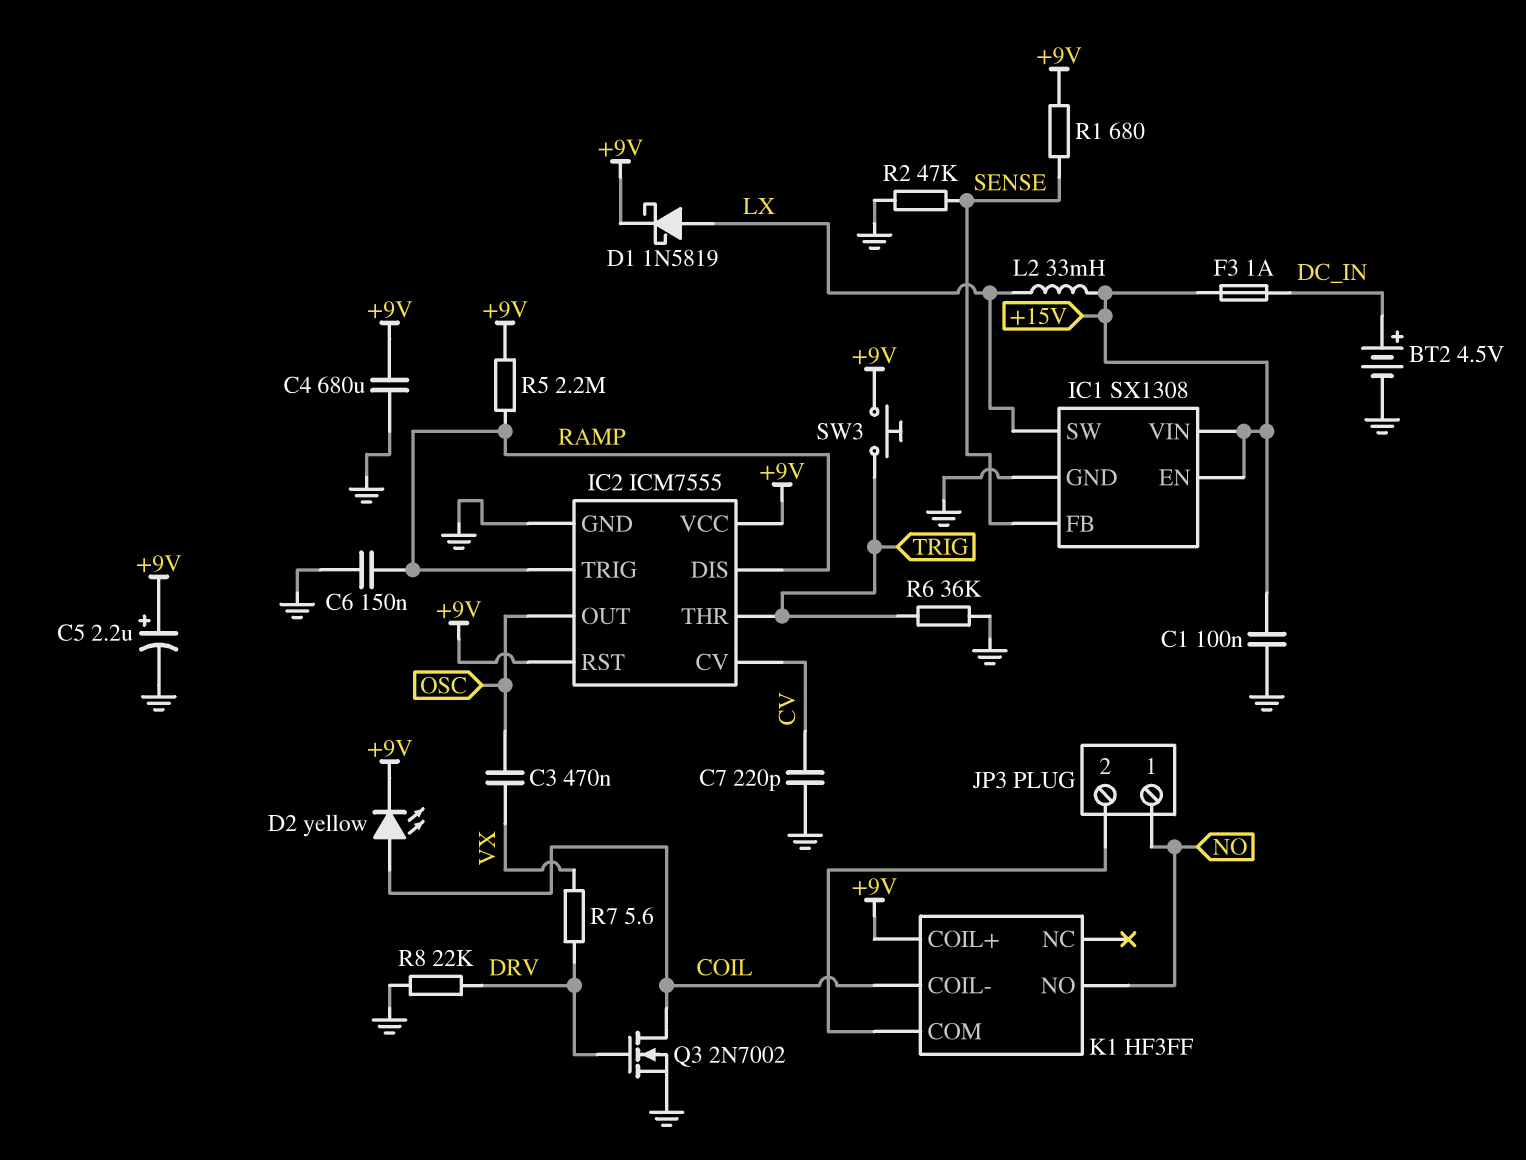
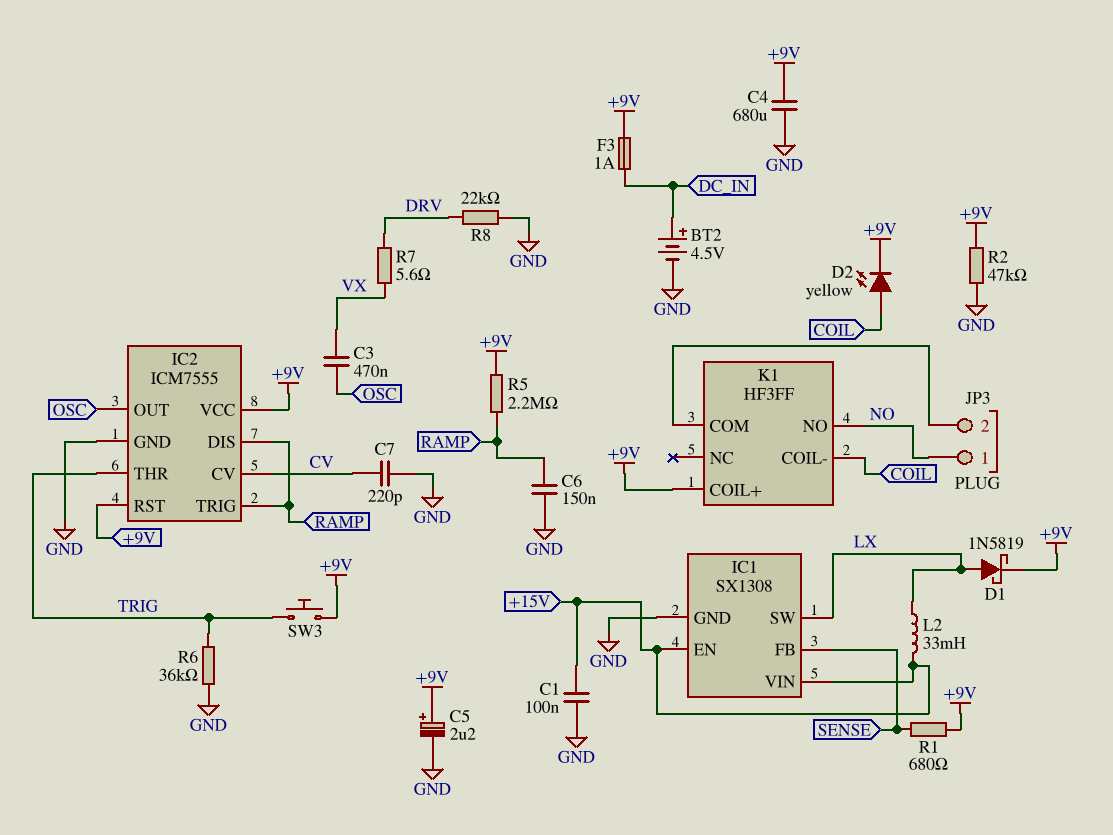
F3: 1A (+15V, DC_IN) -> 1A (+9V, DC_IN)
Q3: NMOS 2N7002 (G DRV, D COIL, S GND) -> none
R2: 47k (GND, SENSE) -> 47k (+9V, GND)

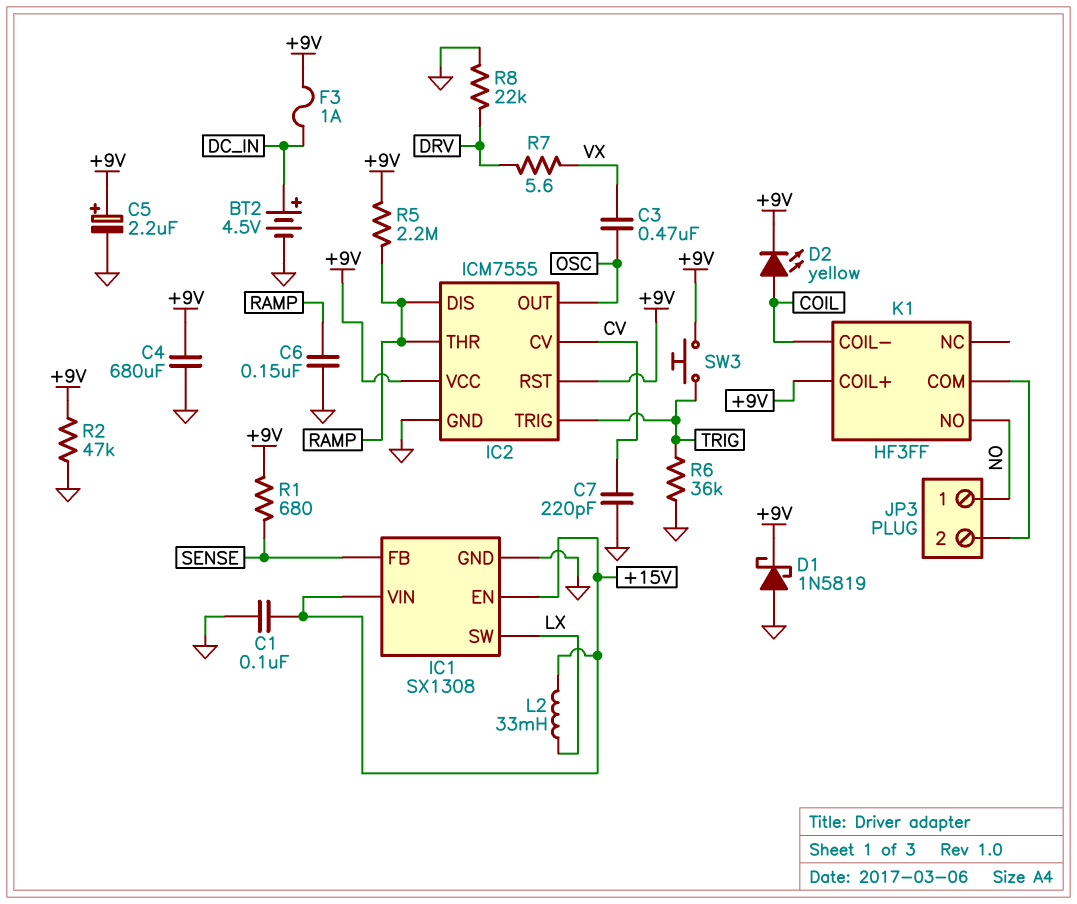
D1: schottky 1N5819 (A LX, K +9V) -> schottky 1N5819 (A GND, K +9V)
IC2 pin THR: TRIG -> RAMP
IC2 pin TRIG: RAMP -> TRIG

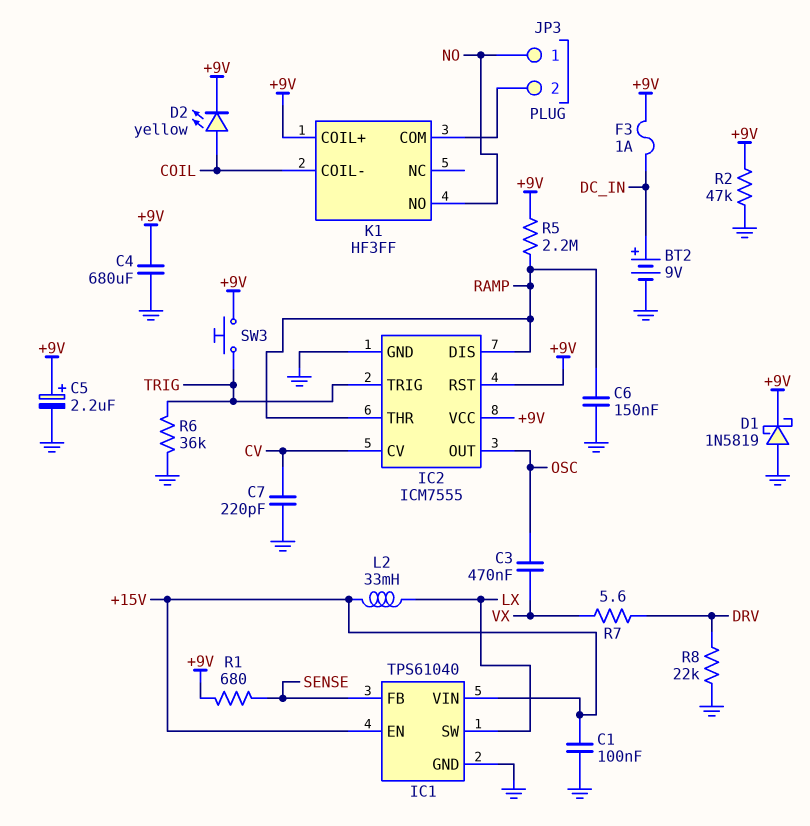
BT2: 4.5V (plus DC_IN, minus GND) -> 9V (plus DC_IN, minus GND)
IC1: SX1308 -> TPS61040

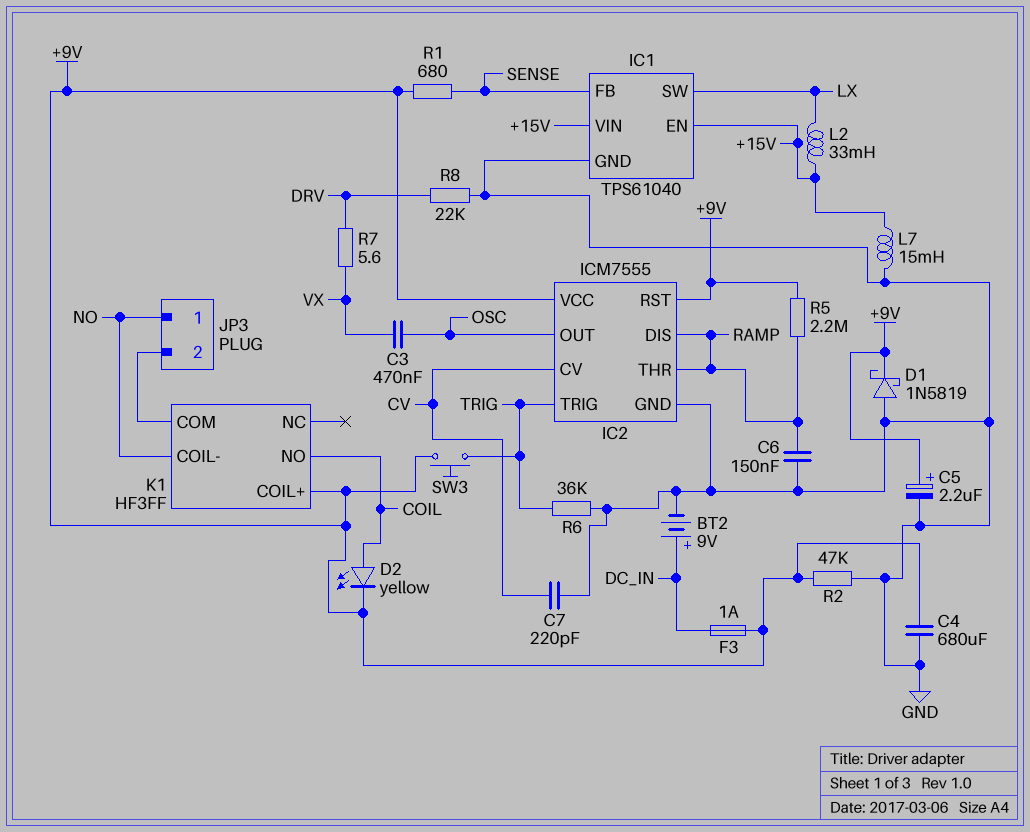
C1: 100nF (+15V, GND) -> none
K1 pin COIL-: COIL -> NO
K1 pin NO: NO -> COIL
L7: none -> 15mH (+15V, GND)

